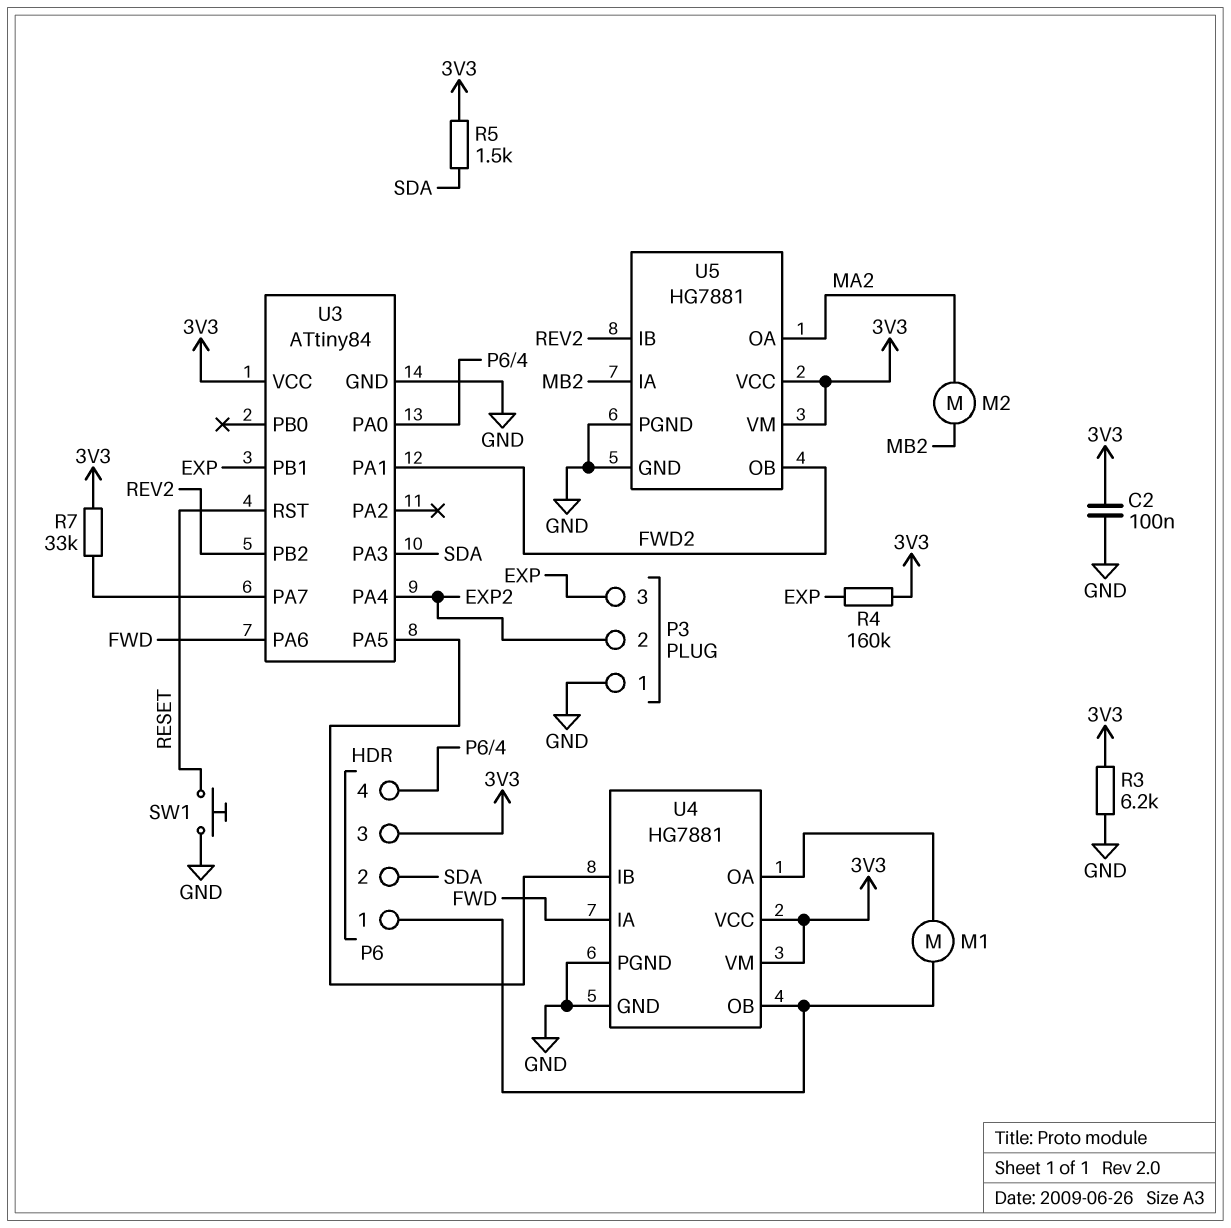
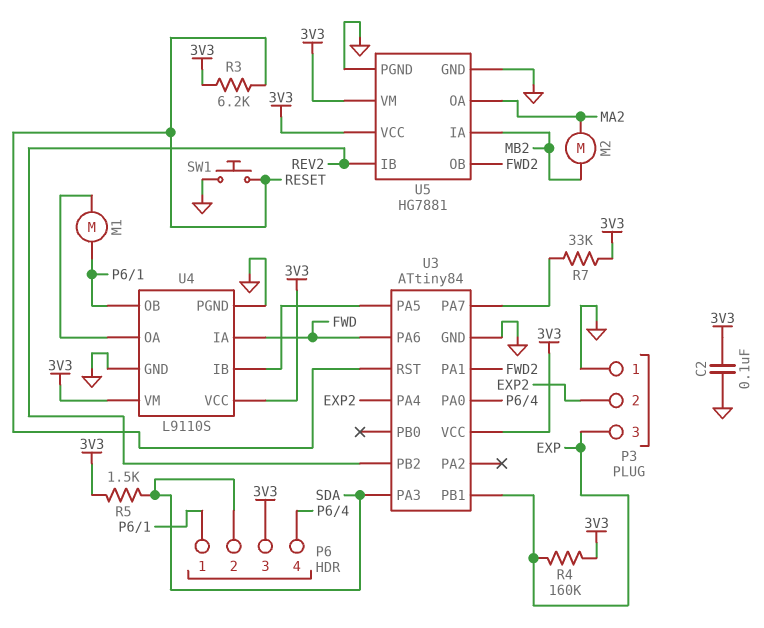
R3: 6.2k (3V3, GND) -> 6.2k (3V3, RESET)
U4: HG7881 -> L9110S

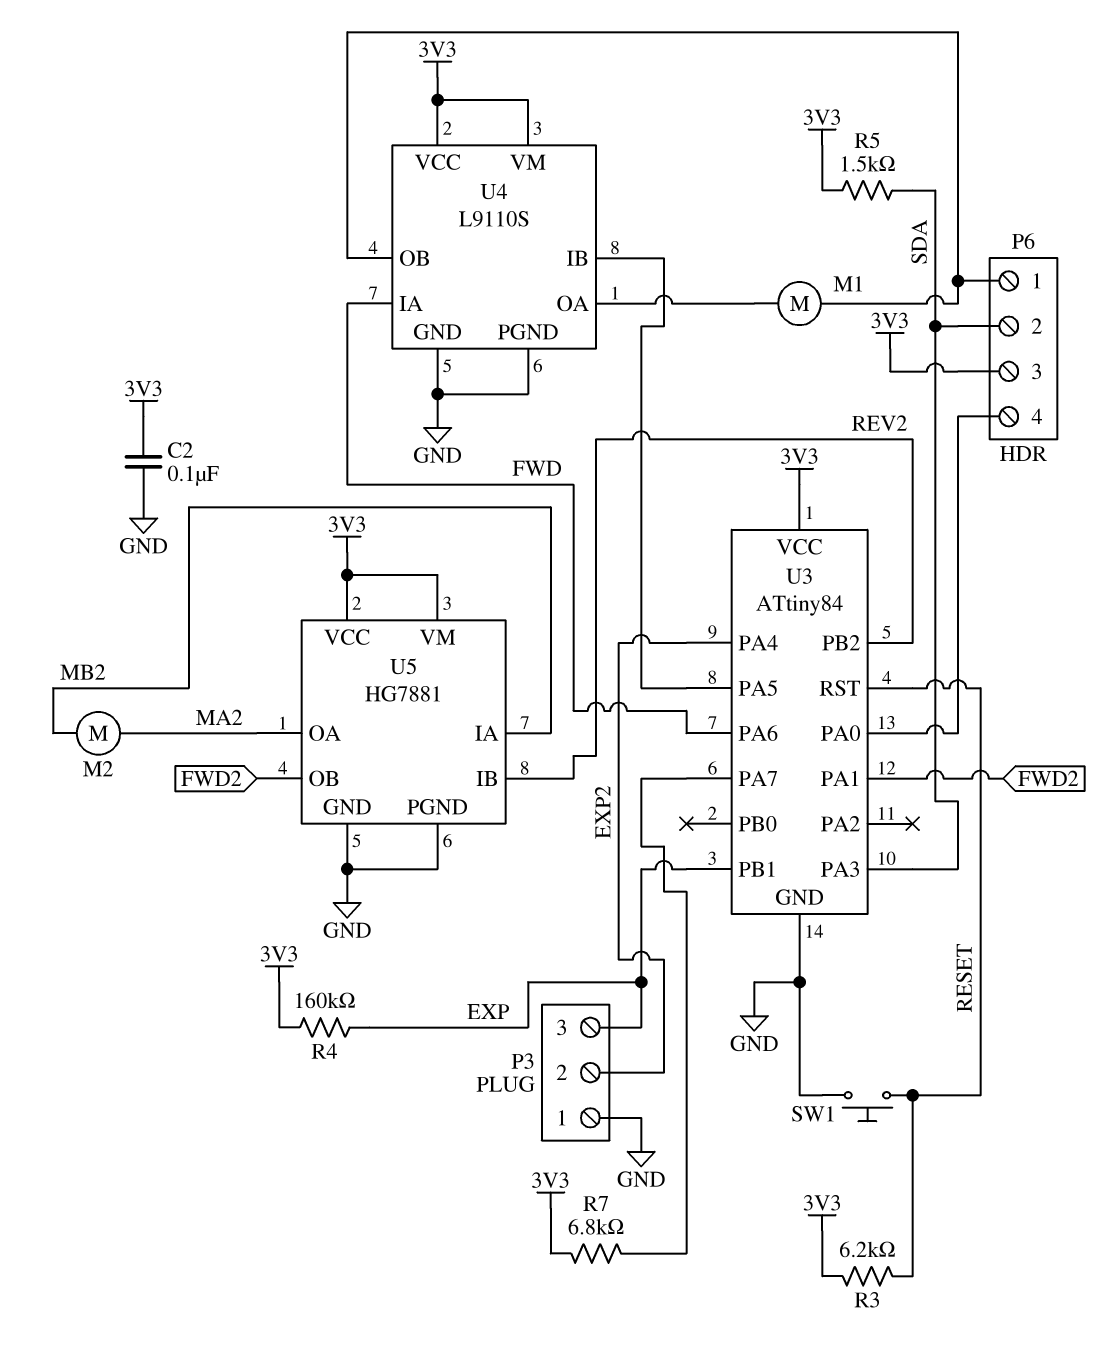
R7: 33k (3V3, U3/PA7) -> 6.8k (3V3, U3/PA7)

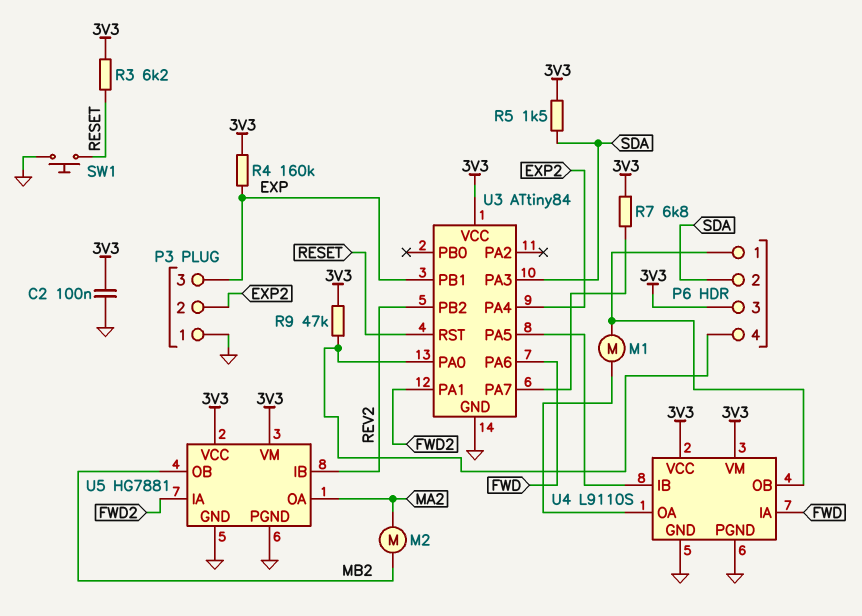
R9: none -> 47k (3V3, P6/4)
U5 pin IA: MB2 -> FWD2
U5 pin OB: FWD2 -> MB2

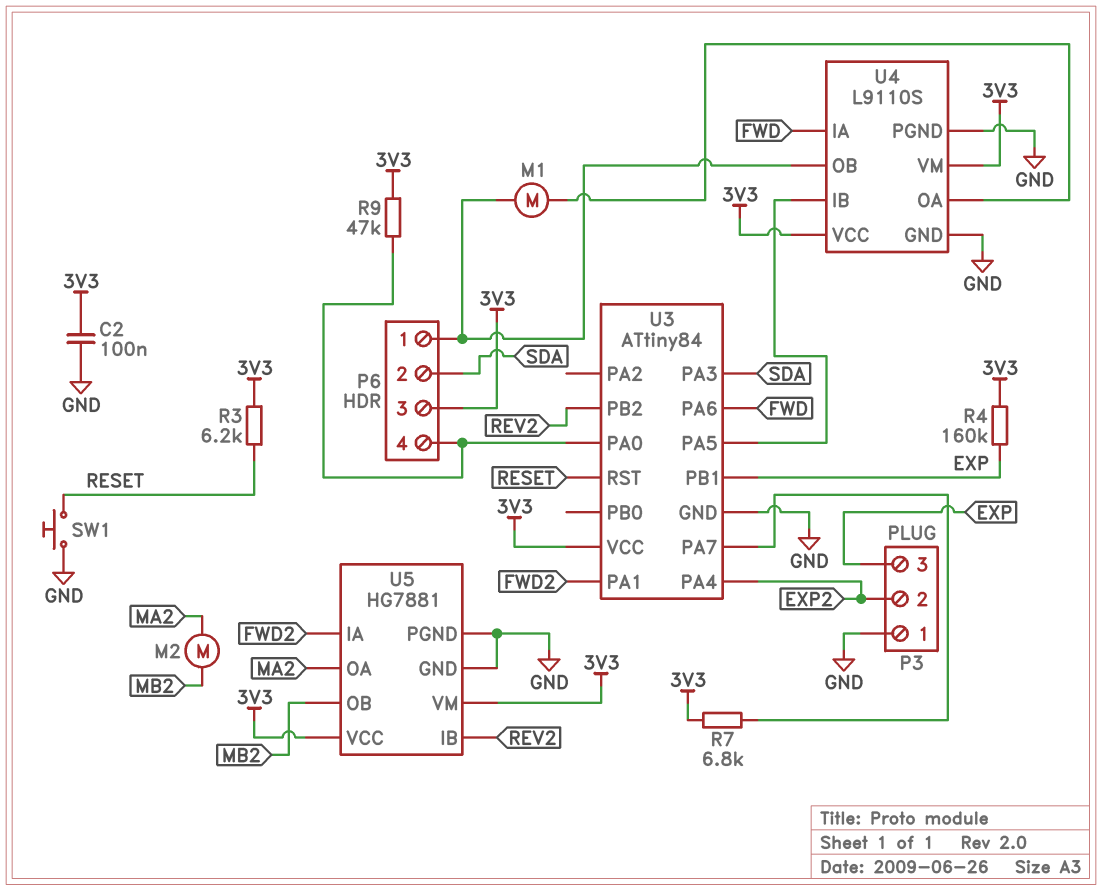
R5: 1.5k (3V3, SDA) -> none

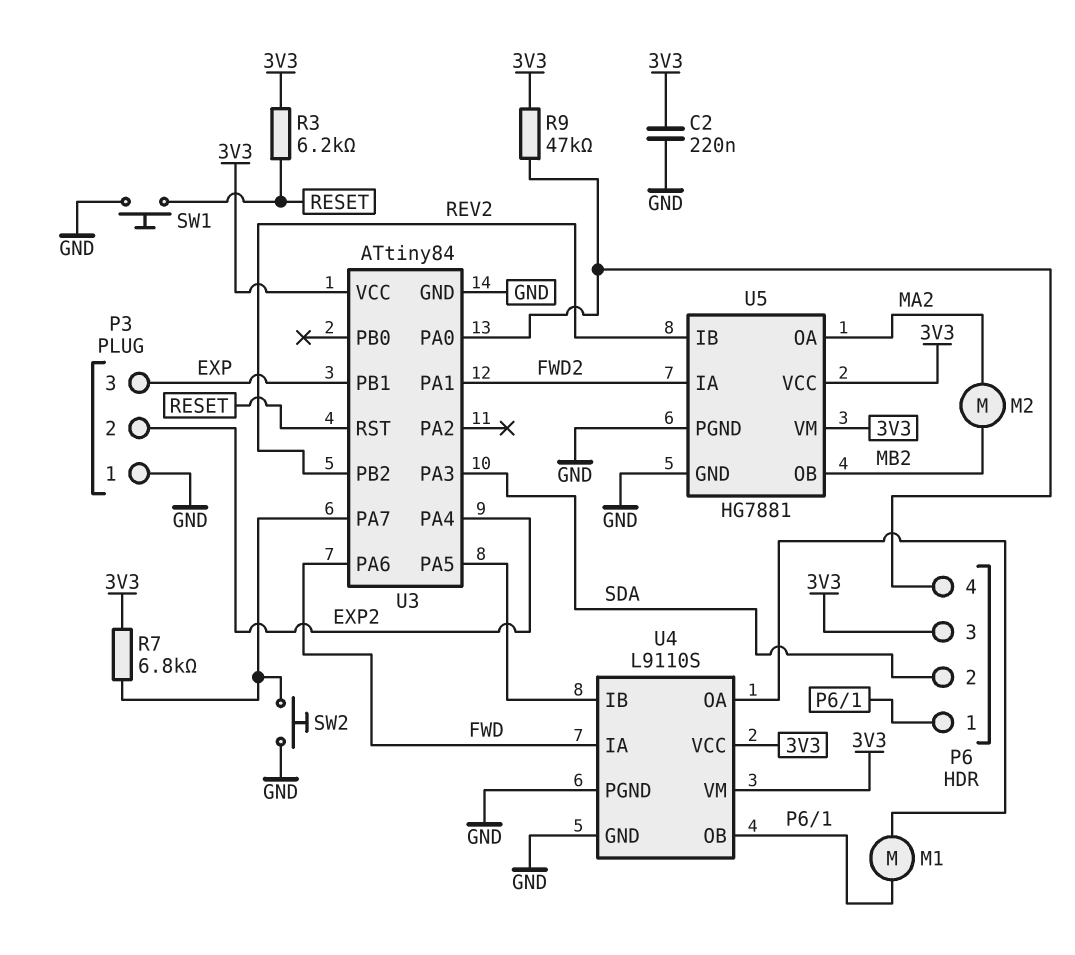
C2: 100nF (3V3, GND) -> 220nF (3V3, GND)
R4: 160k (3V3, EXP) -> none
SW2: none -> button (GND, U3/PA7)

